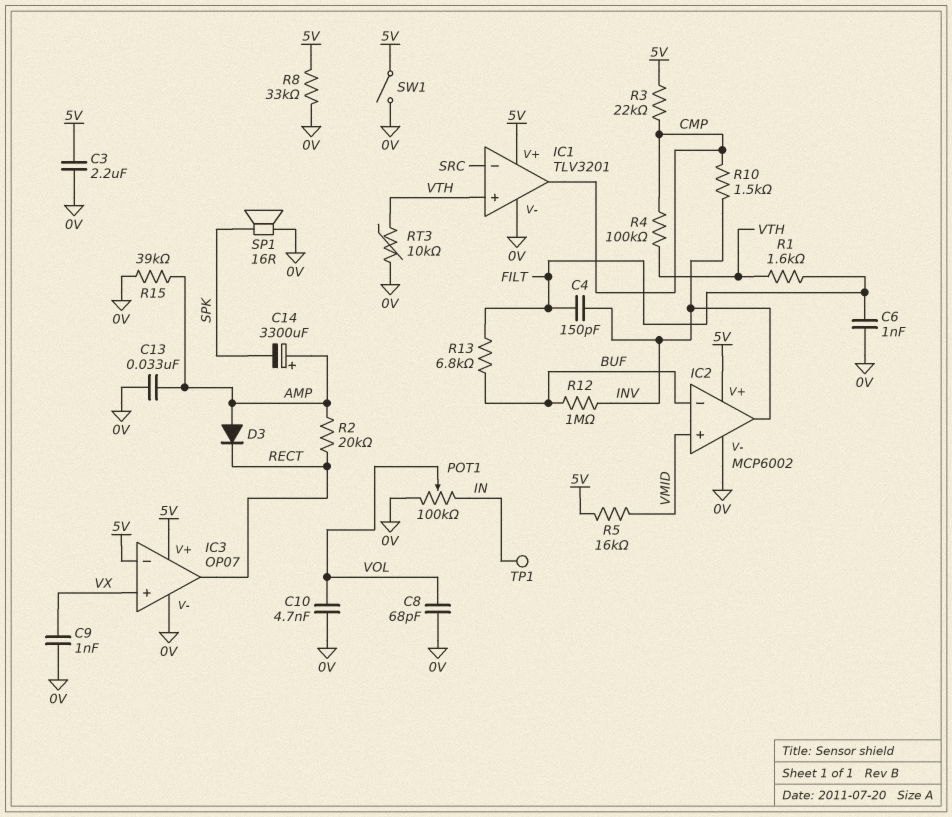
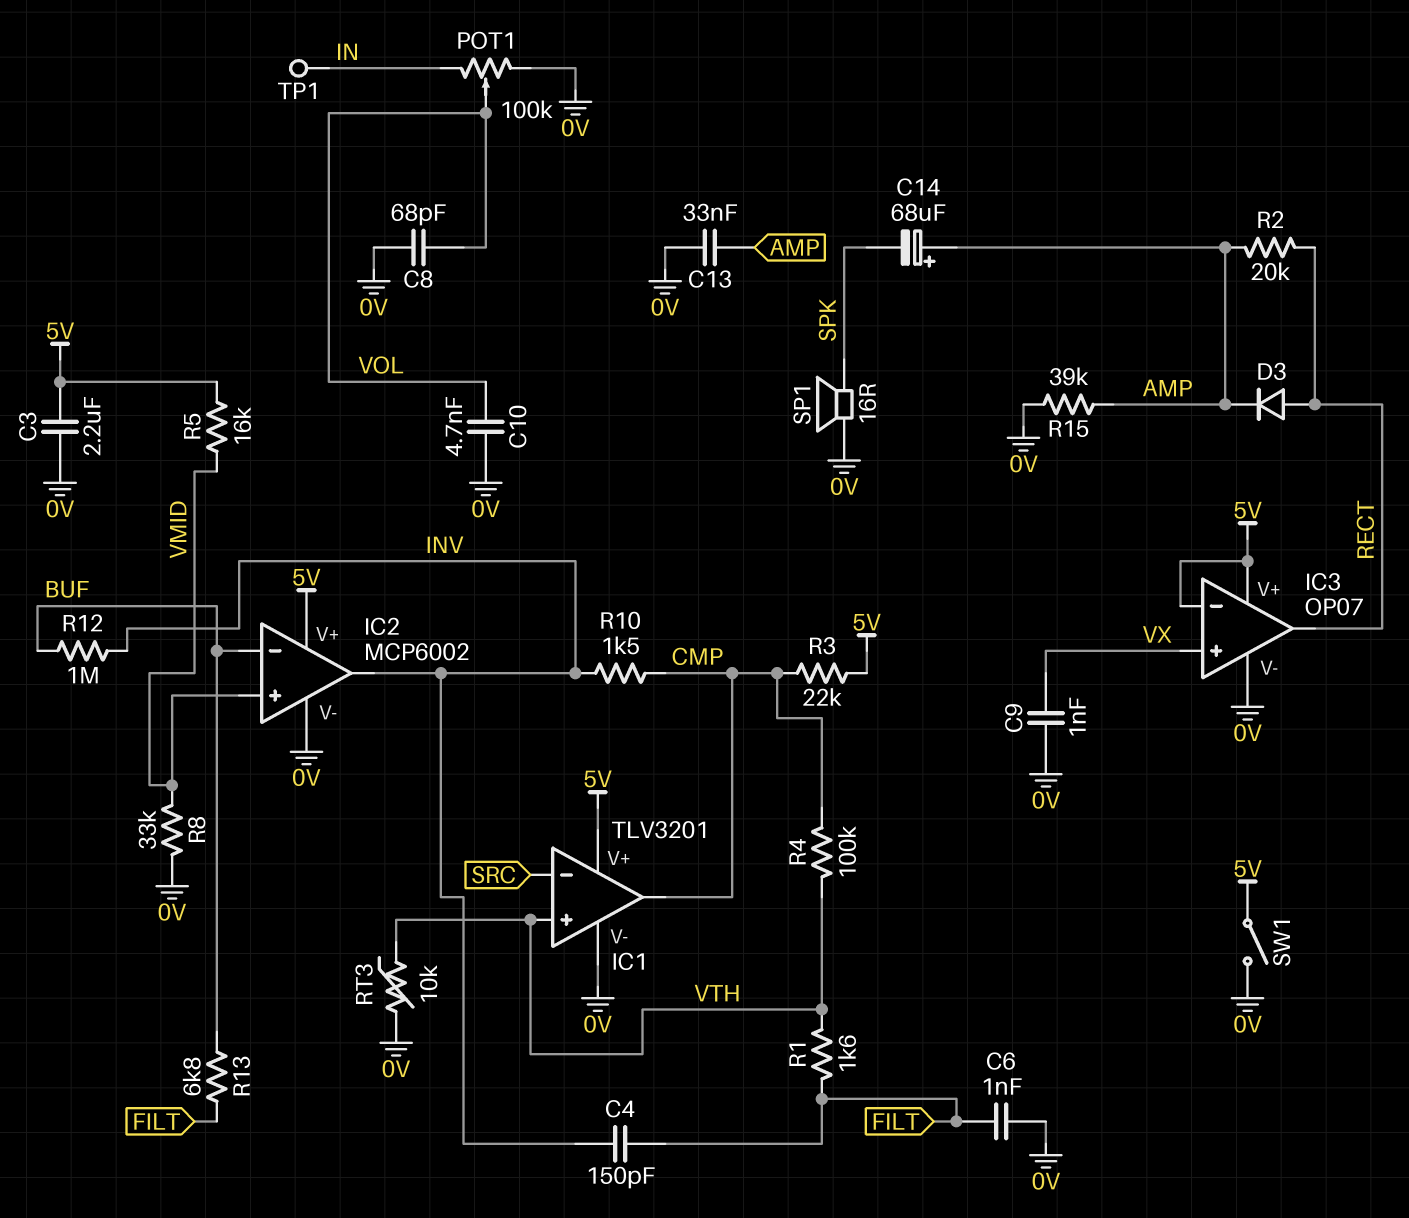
C14: 3300uF (plus AMP, minus SPK) -> 68uF (plus AMP, minus SPK)
D3: diode (A AMP, K RECT) -> diode (A RECT, K AMP)
R8: 33k (0V, 5V) -> 33k (0V, VMID)

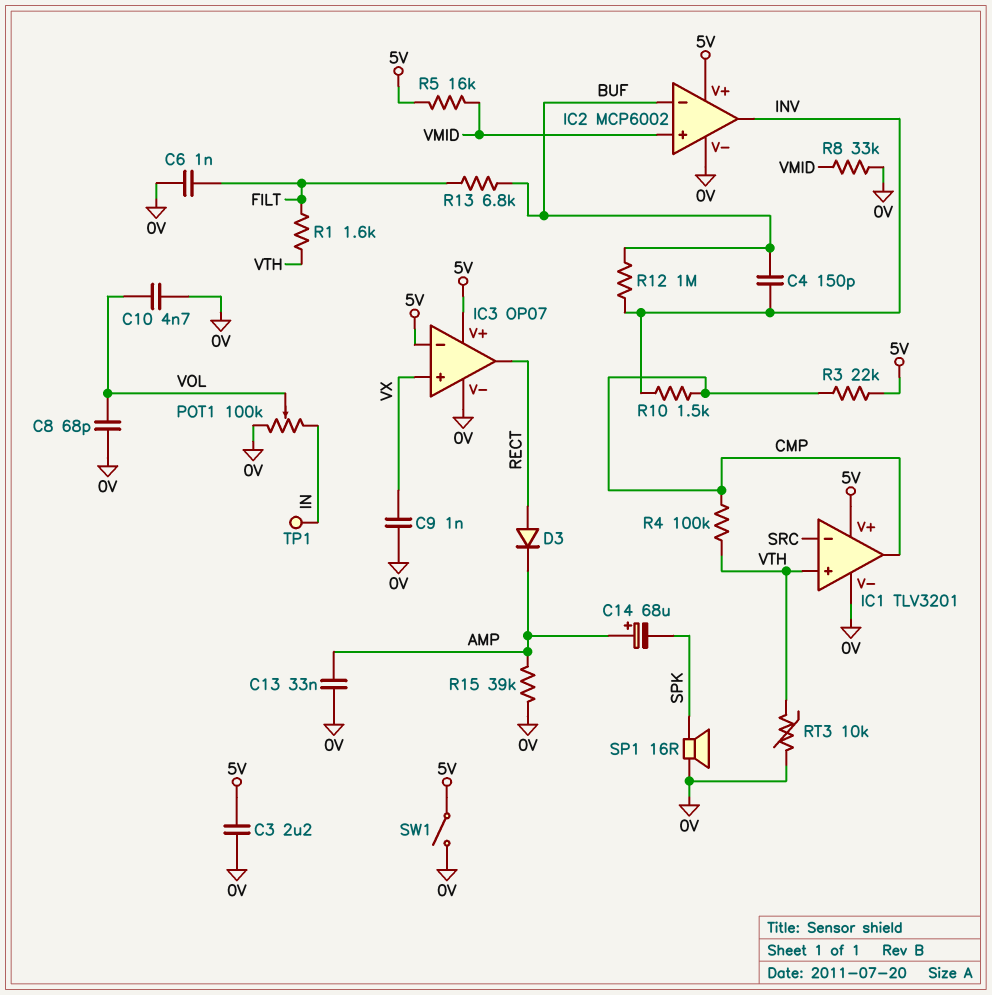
C4: 150pF (FILT, INV) -> 150pF (BUF, INV)
R2: 20k (AMP, RECT) -> none

